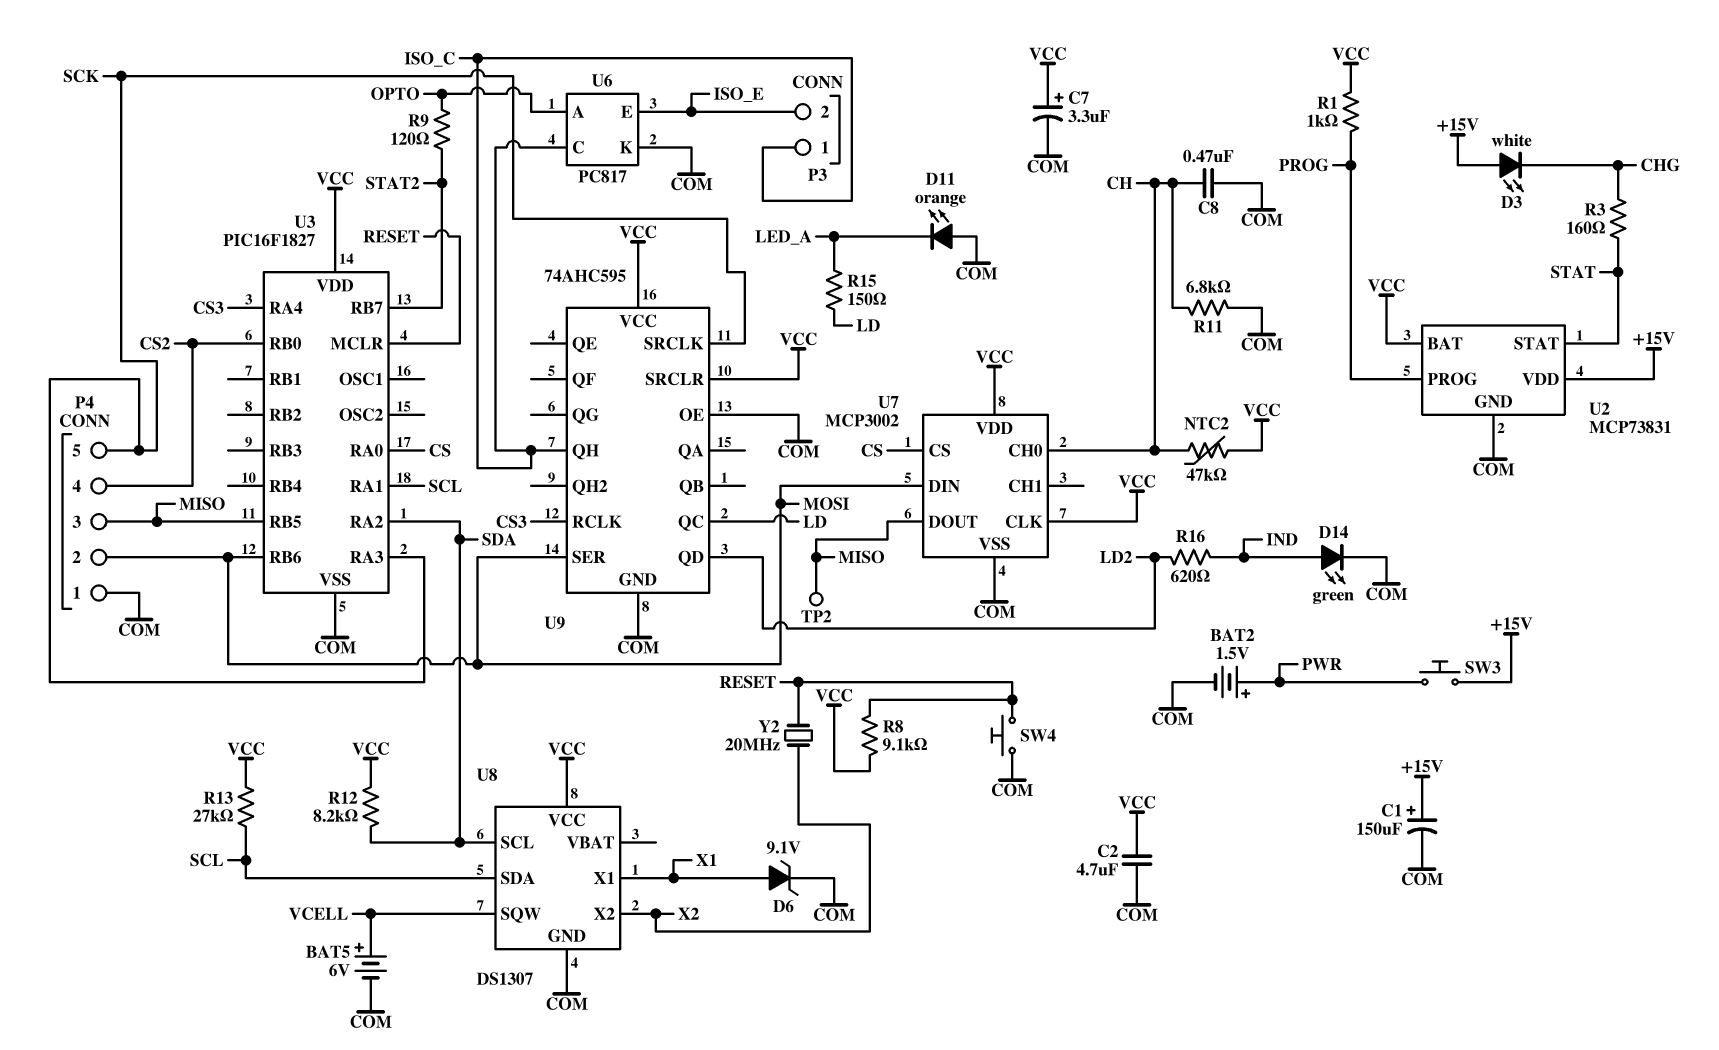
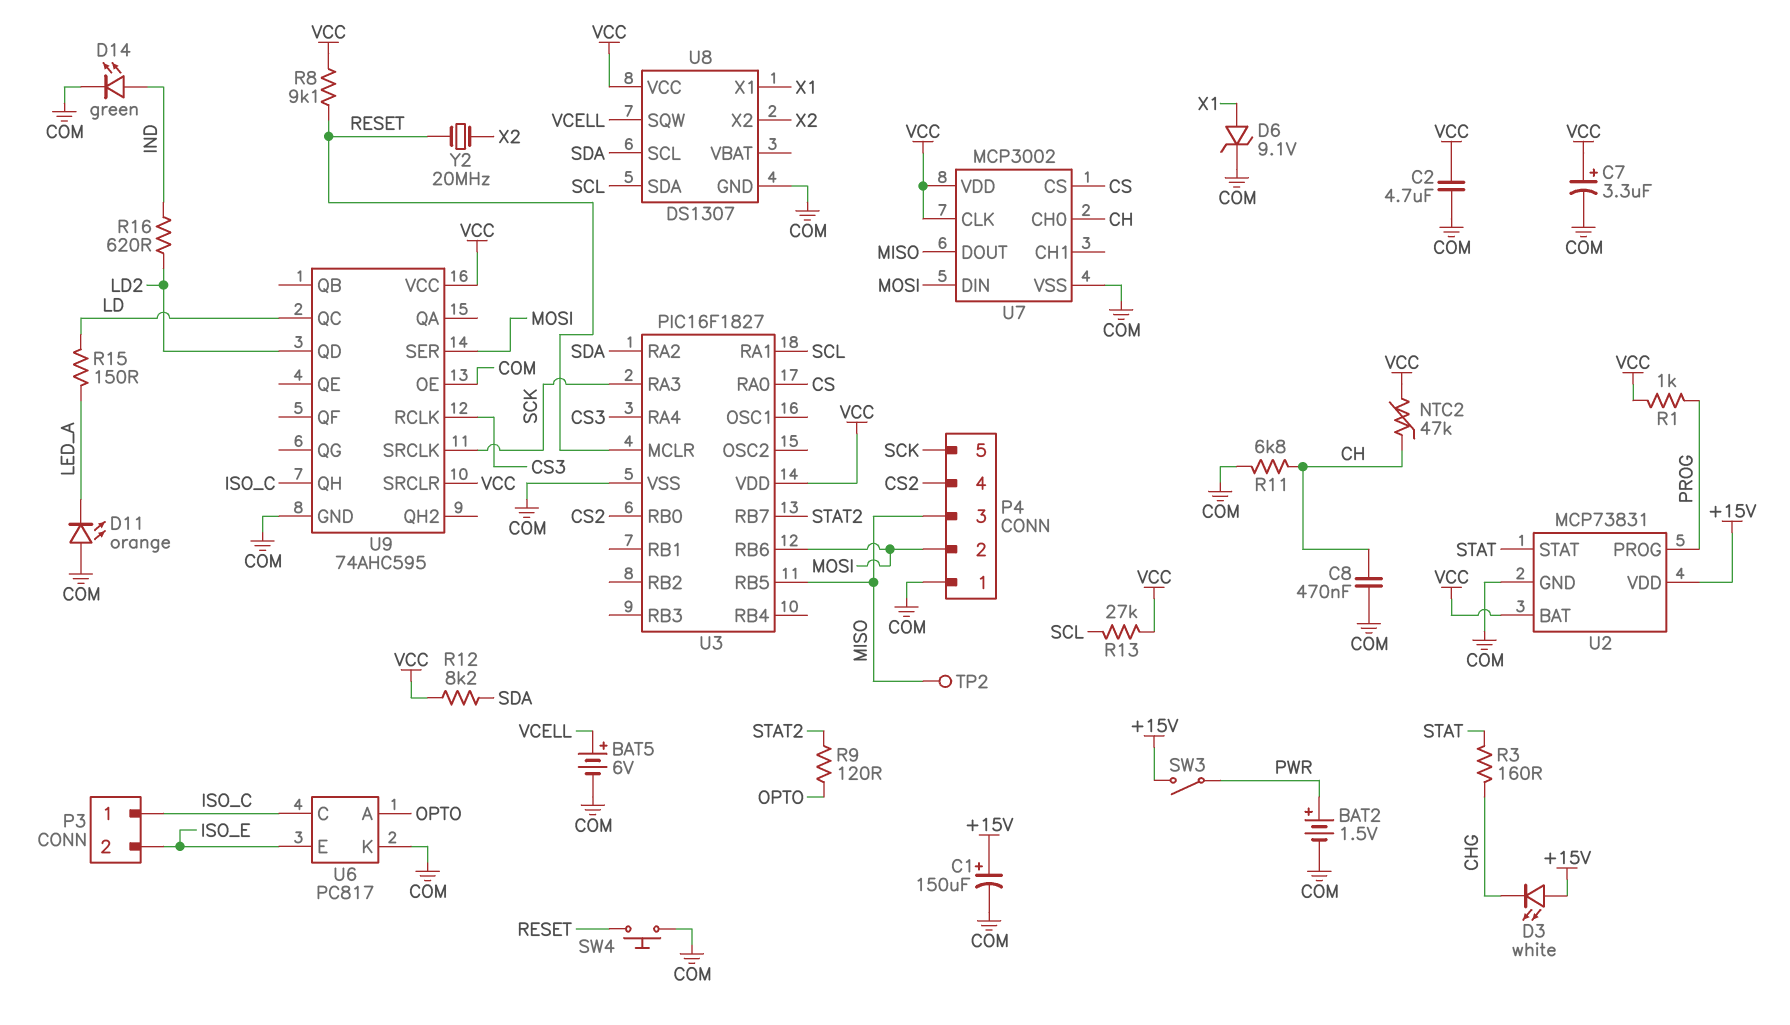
SW3: button (+15V, PWR) -> switch (+15V, PWR)

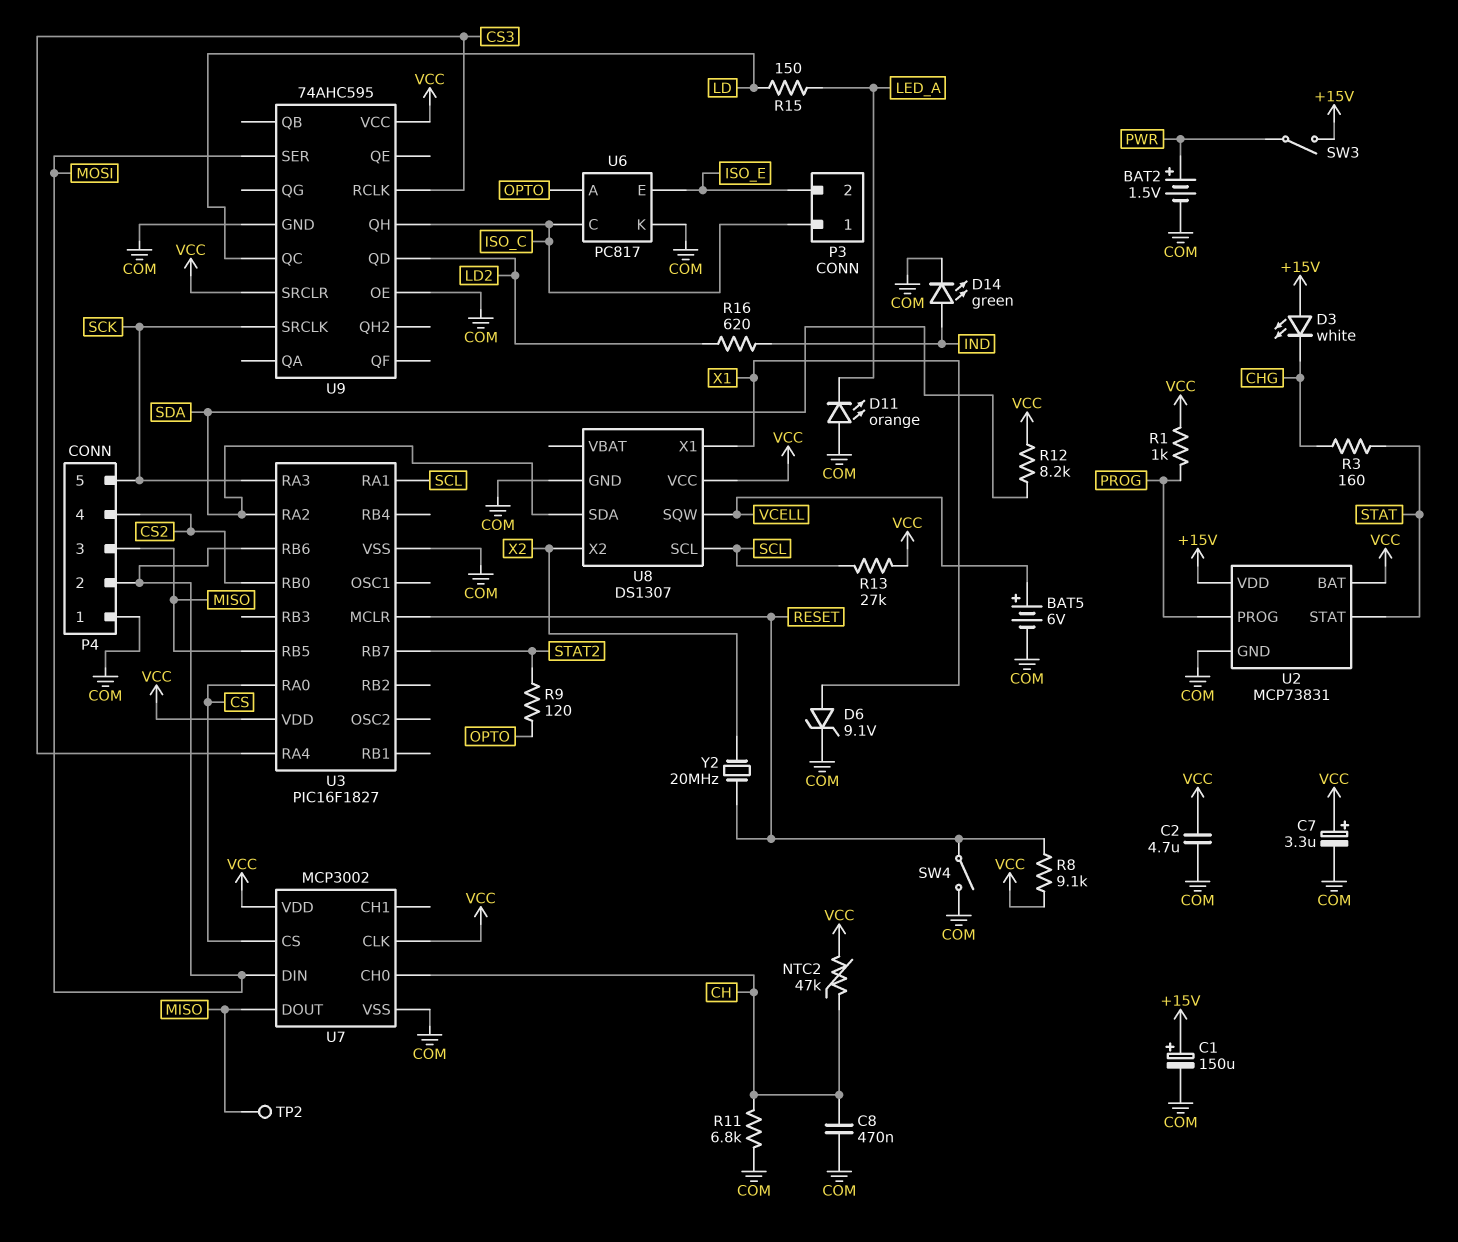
SW4: button (COM, RESET) -> switch (COM, RESET)
U8 pin SCL: SDA -> SCL
U8 pin SDA: SCL -> SDA

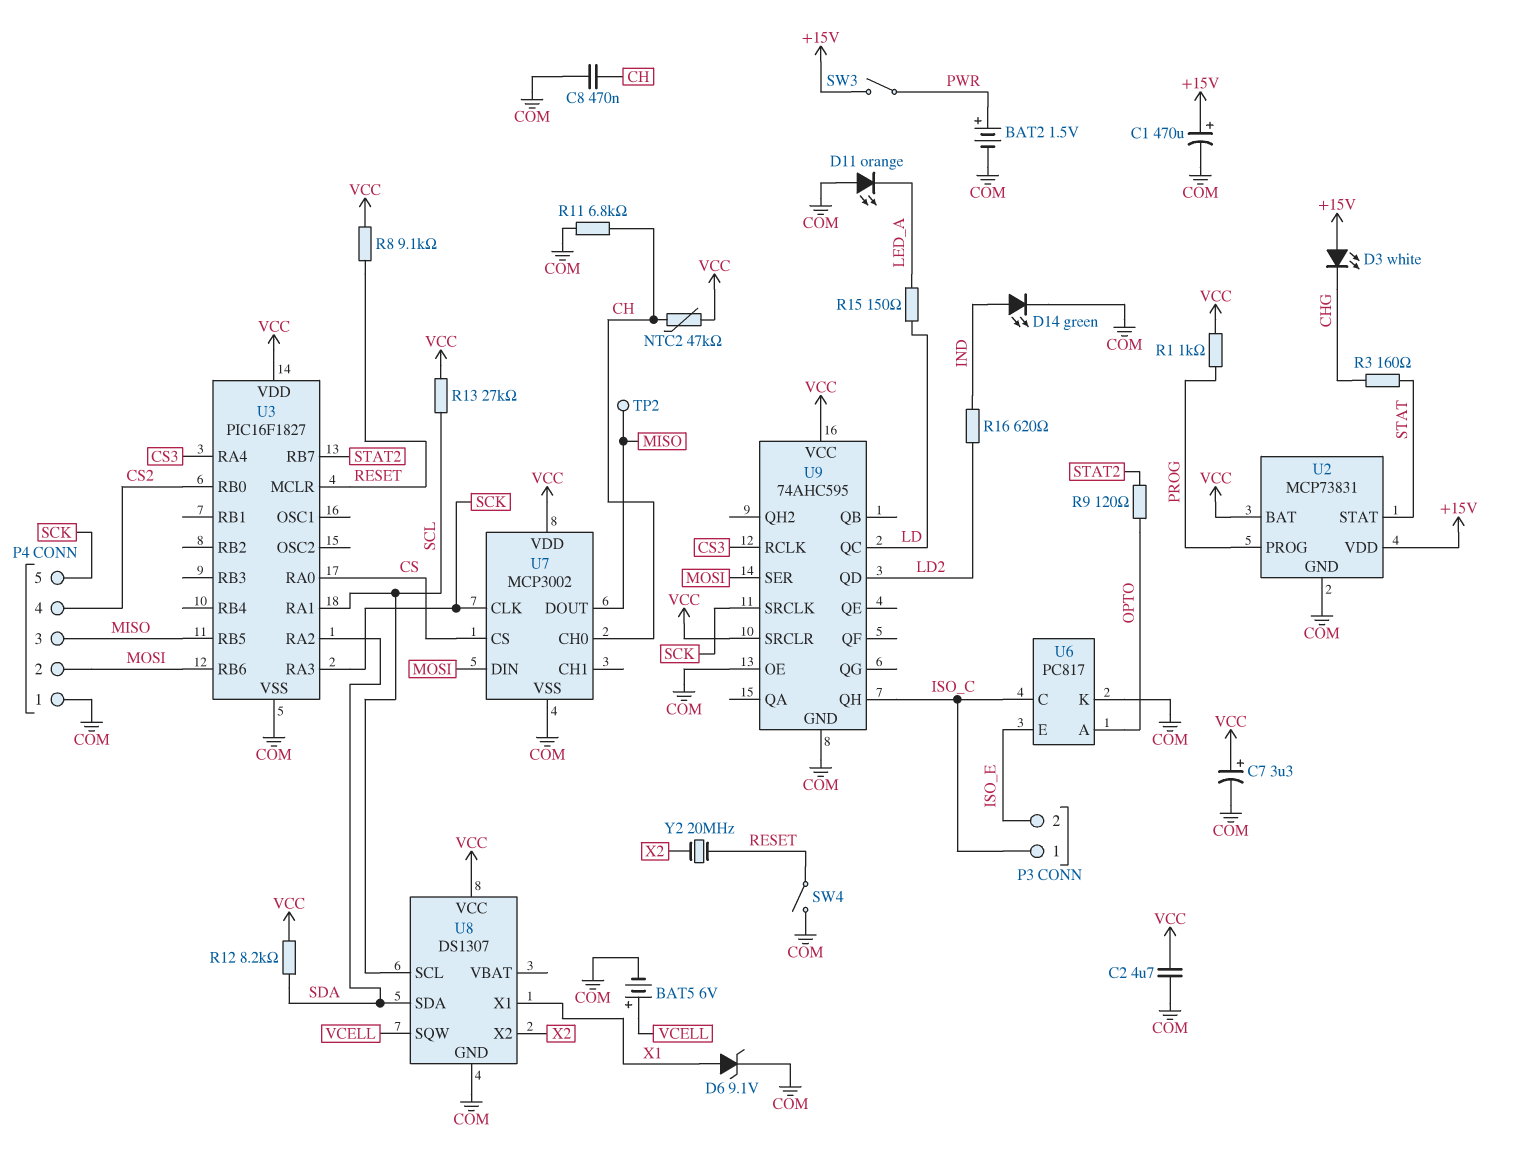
C1: 150uF (plus +15V, minus COM) -> 470uF (plus +15V, minus COM)
U7 pin CLK: VCC -> SCK

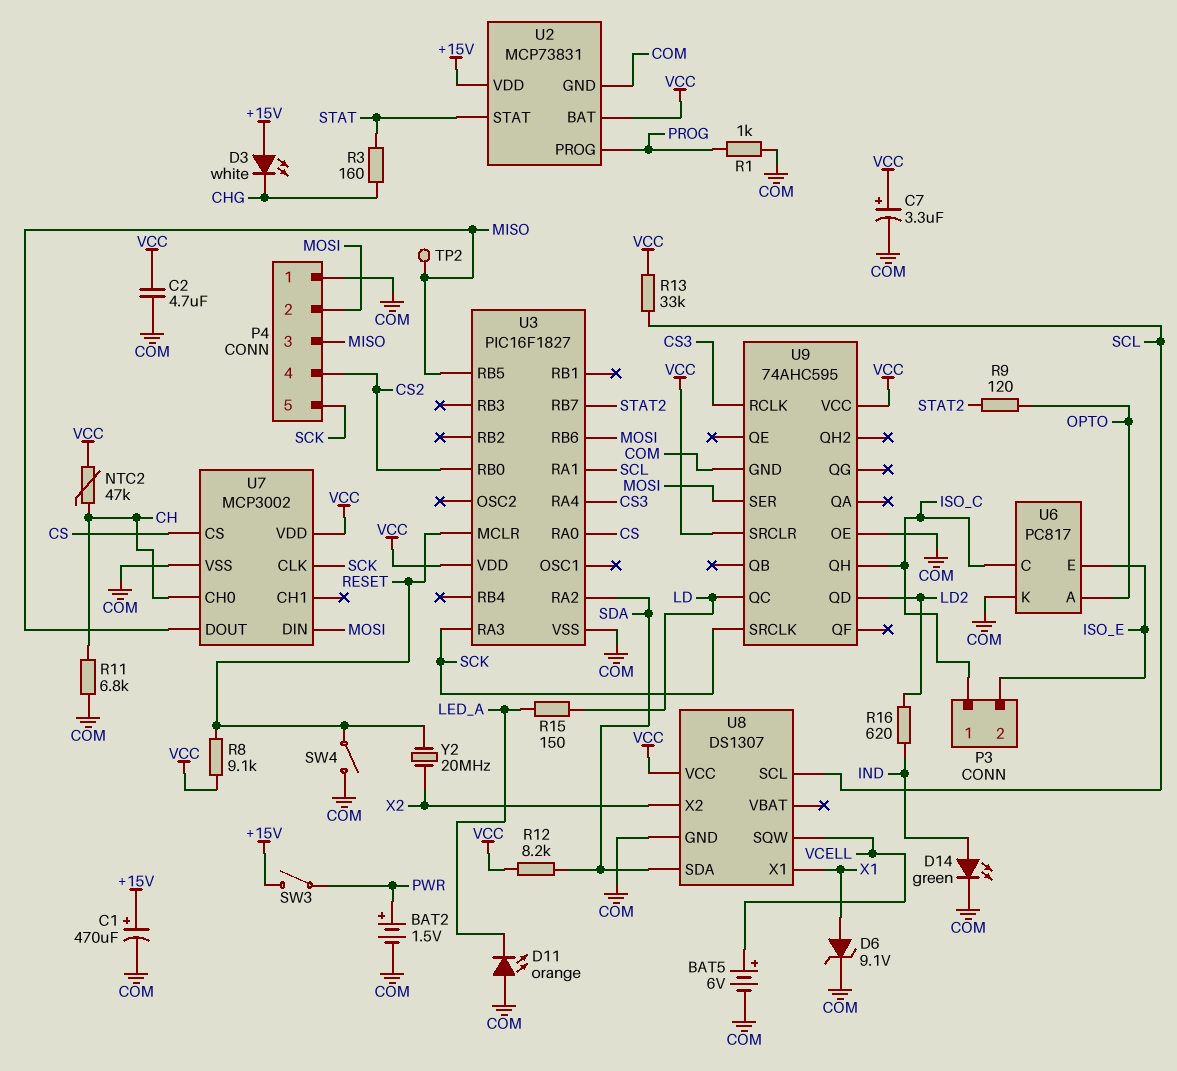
C8: 470nF (CH, COM) -> none
R1: 1k (PROG, VCC) -> 1k (COM, PROG)
R13: 27k (SCL, VCC) -> 33k (SCL, VCC)

